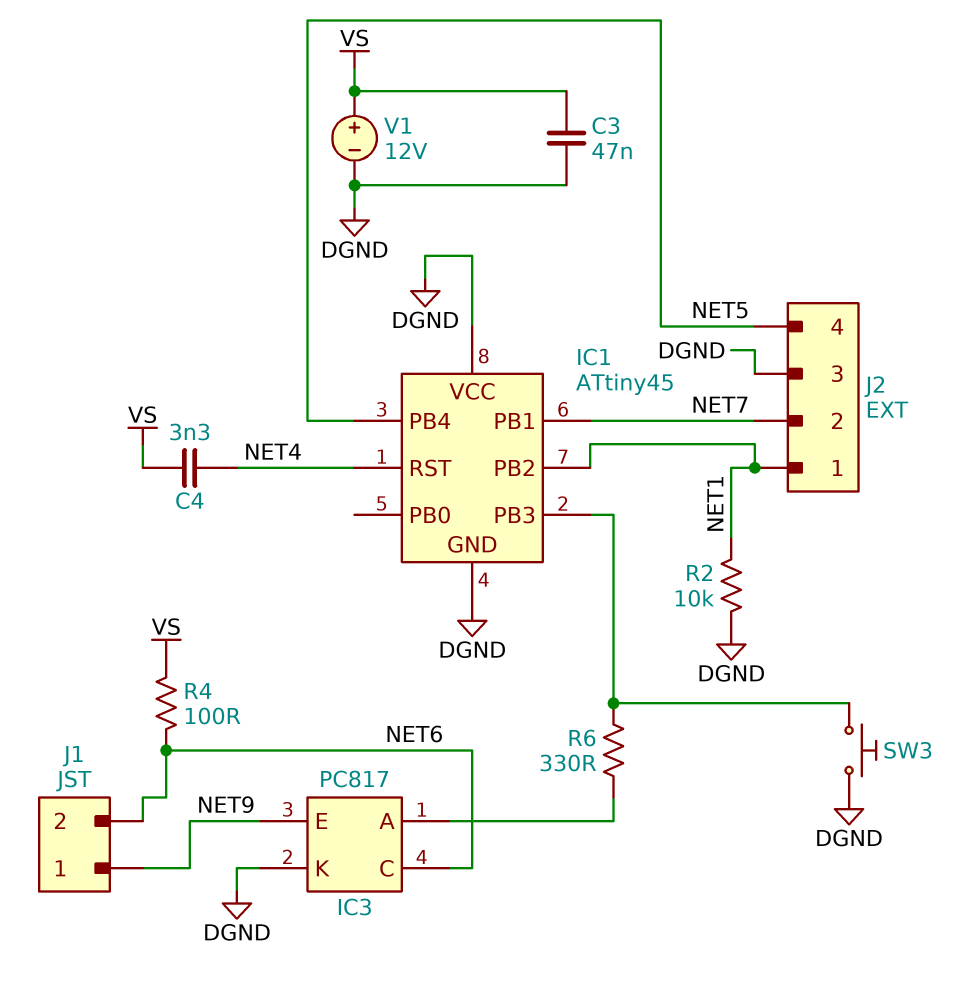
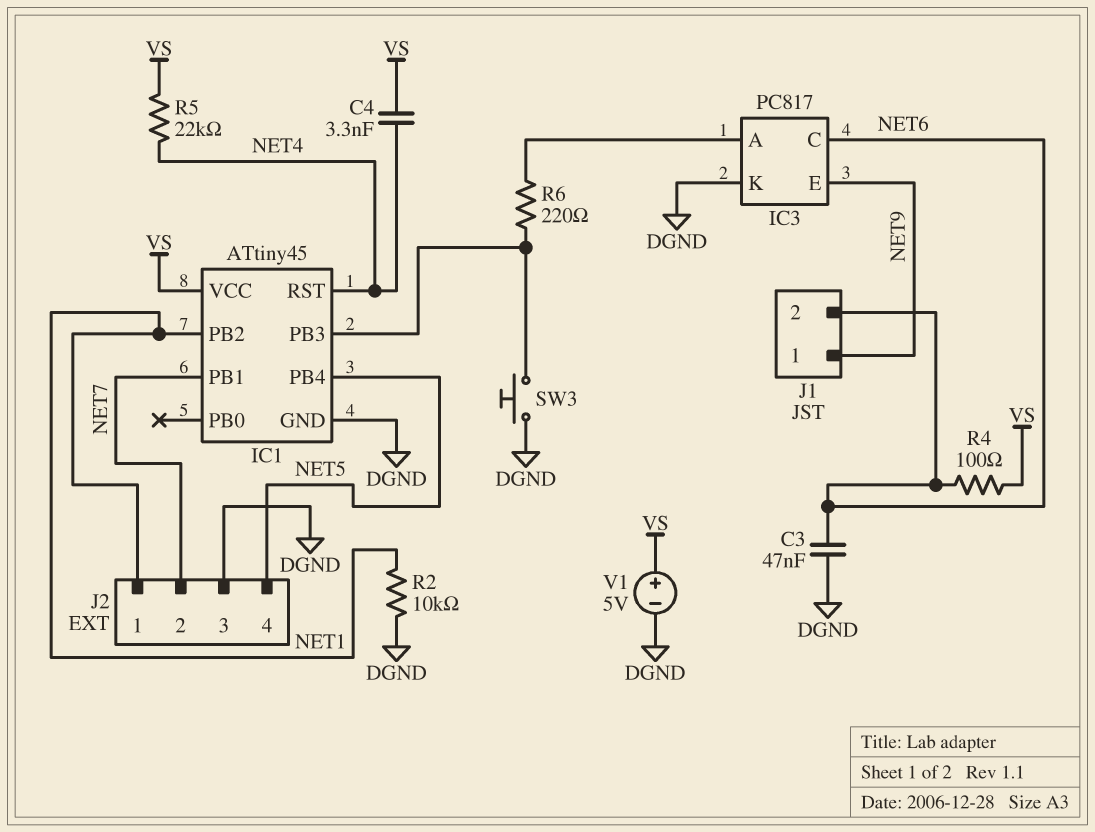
C3: 47nF (DGND, VS) -> 47nF (DGND, NET6)
IC1 pin VCC: DGND -> VS
R5: none -> 22k (NET4, VS)
R6: 330 (IC1/PB3, IC3/A) -> 220 (IC1/PB3, IC3/A)
V1: 12V (plus VS, minus DGND) -> 5V (plus VS, minus DGND)

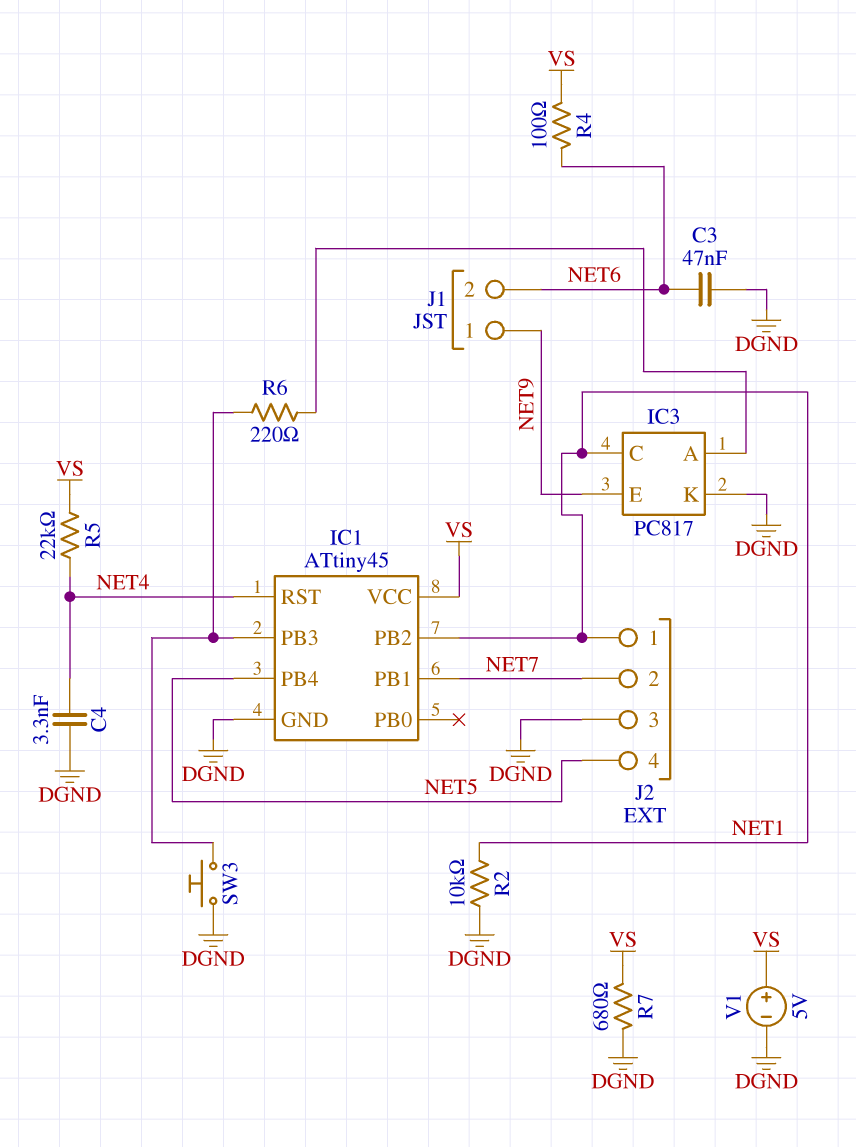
C4: 3.3nF (NET4, VS) -> 3.3nF (DGND, NET4)
IC3 pin C: NET6 -> NET1
R7: none -> 680 (DGND, VS)

